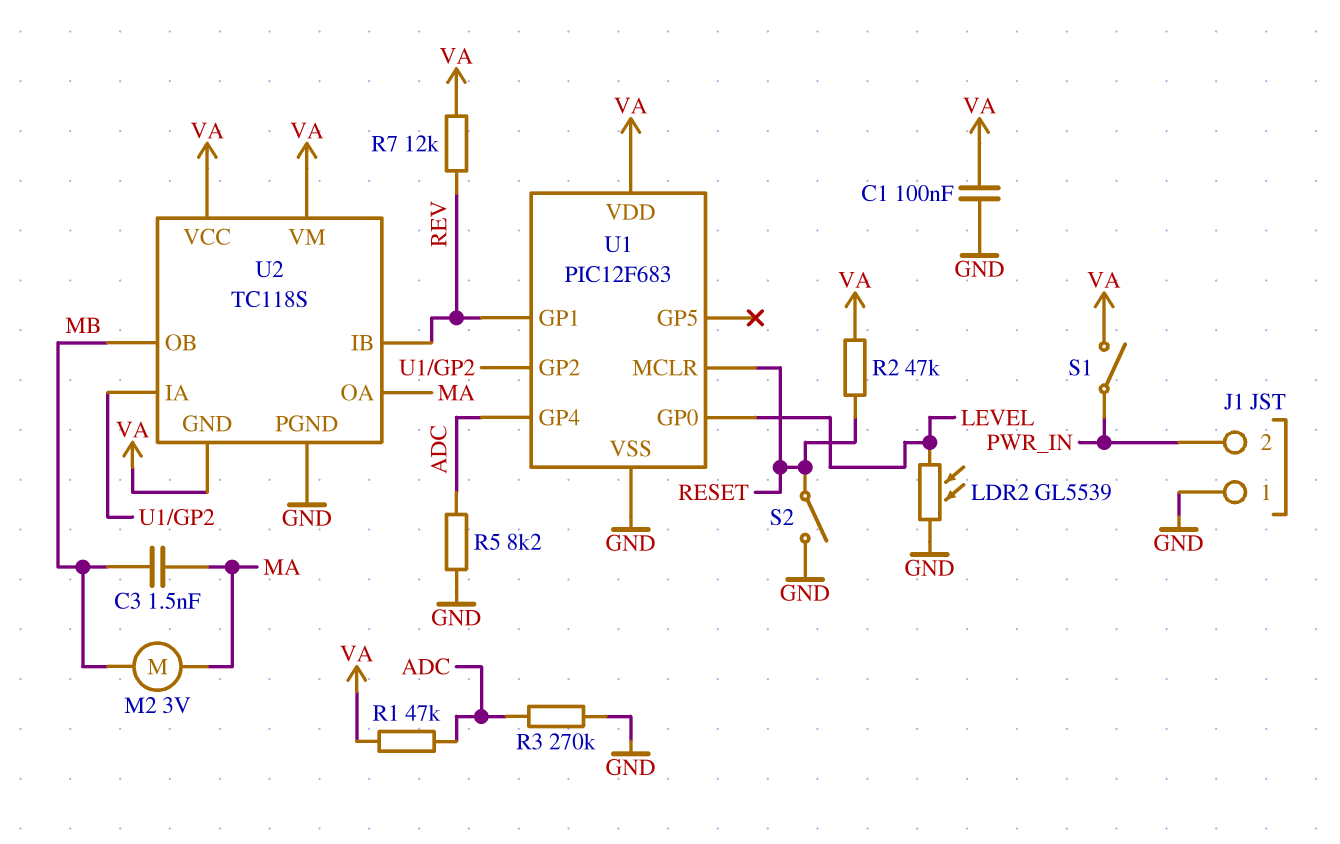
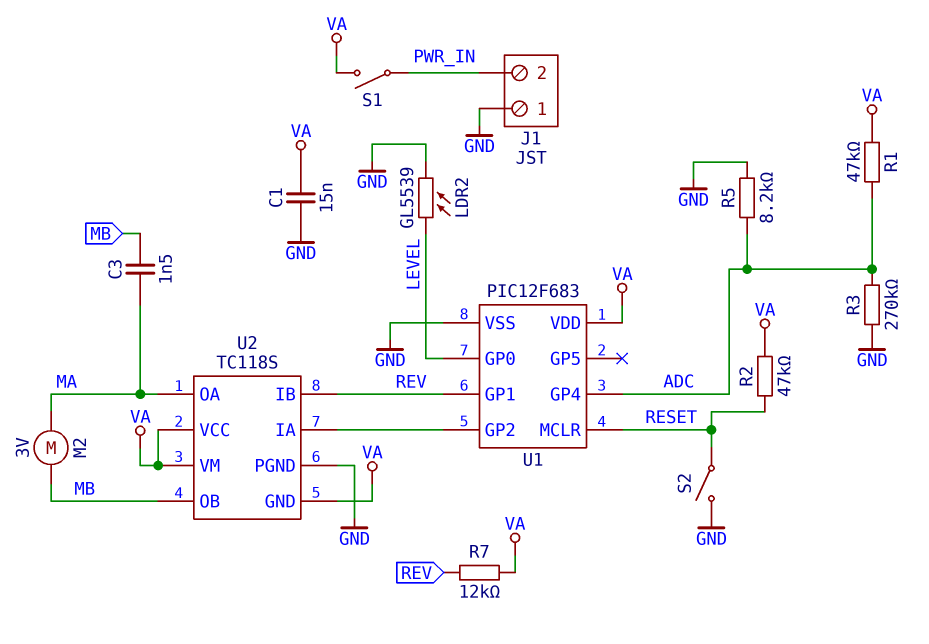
C1: 100nF (GND, VA) -> 15nF (GND, VA)

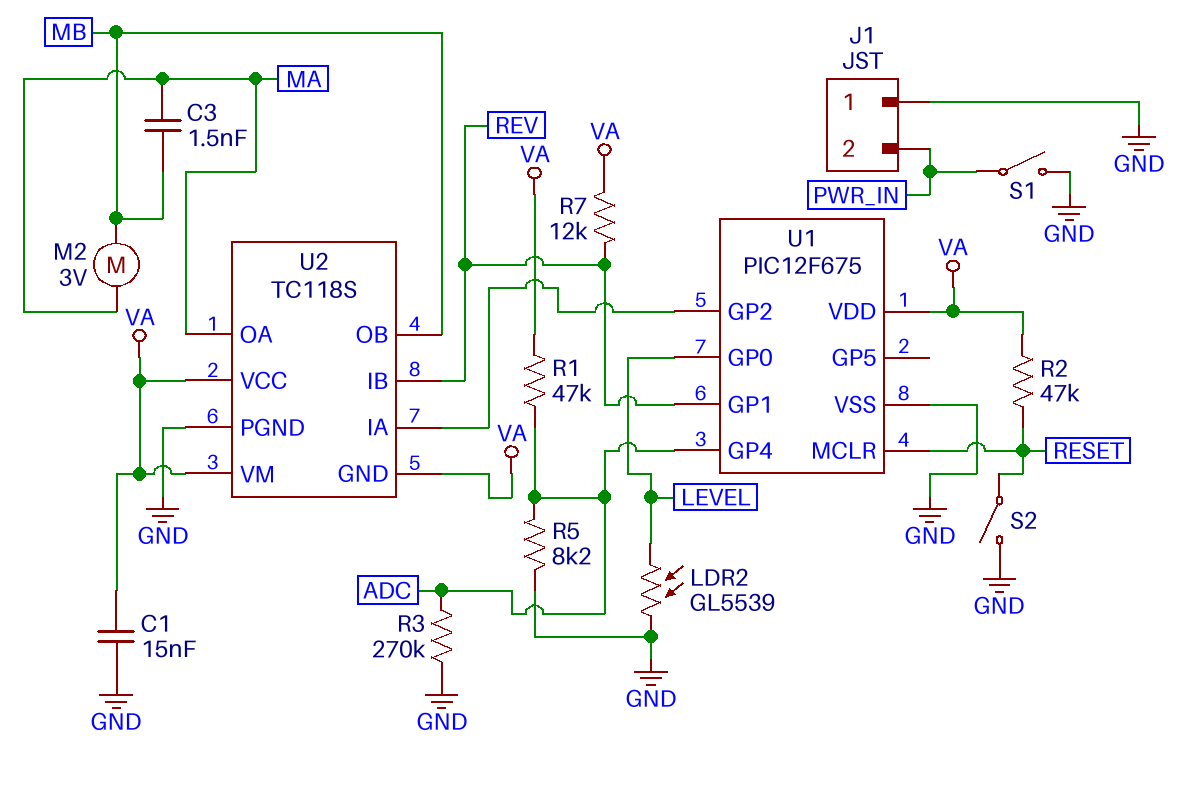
S1: switch (PWR_IN, VA) -> switch (GND, PWR_IN)
U1: PIC12F683 -> PIC12F675

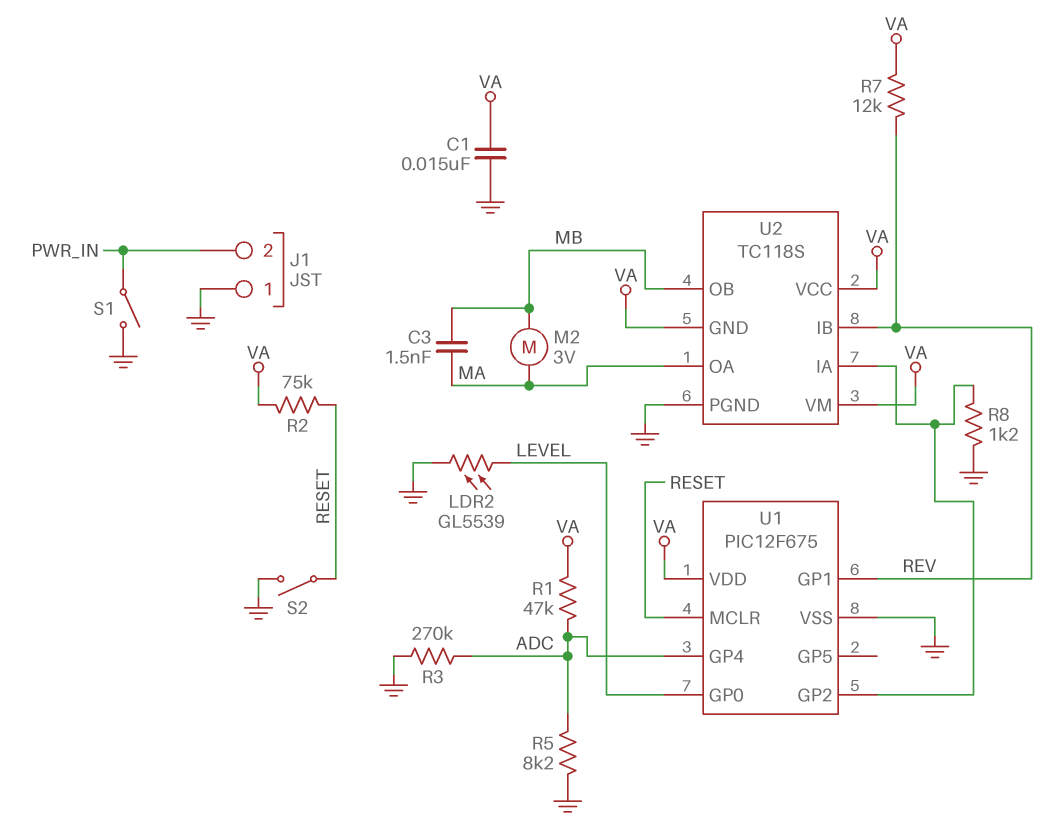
R2: 47k (RESET, VA) -> 75k (RESET, VA)
R8: none -> 1.2k (GND, U1/GP2)

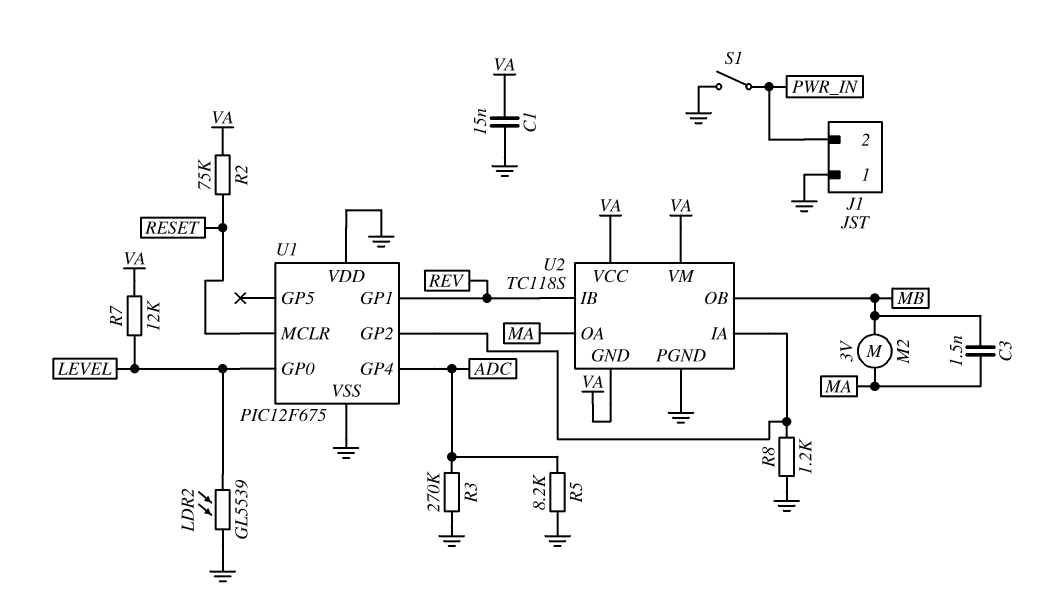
R1: 47k (ADC, VA) -> none
R7: 12k (REV, VA) -> 12k (LEVEL, VA)
S2: switch (GND, RESET) -> none
U1 pin VDD: VA -> GND

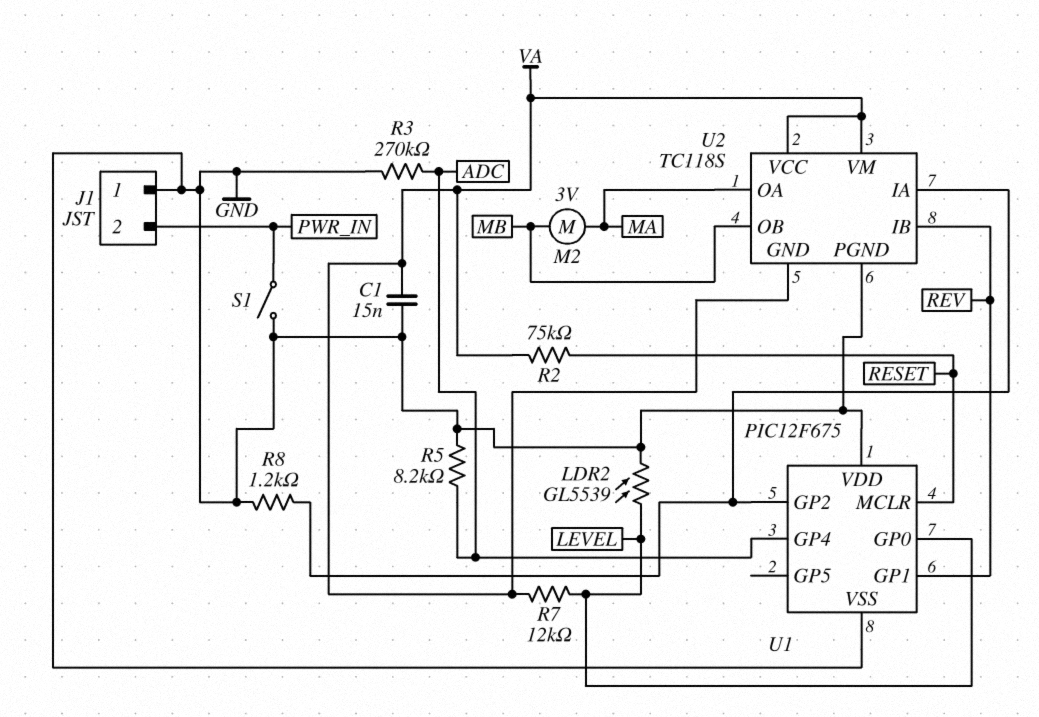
C3: 1.5nF (MA, MB) -> none

